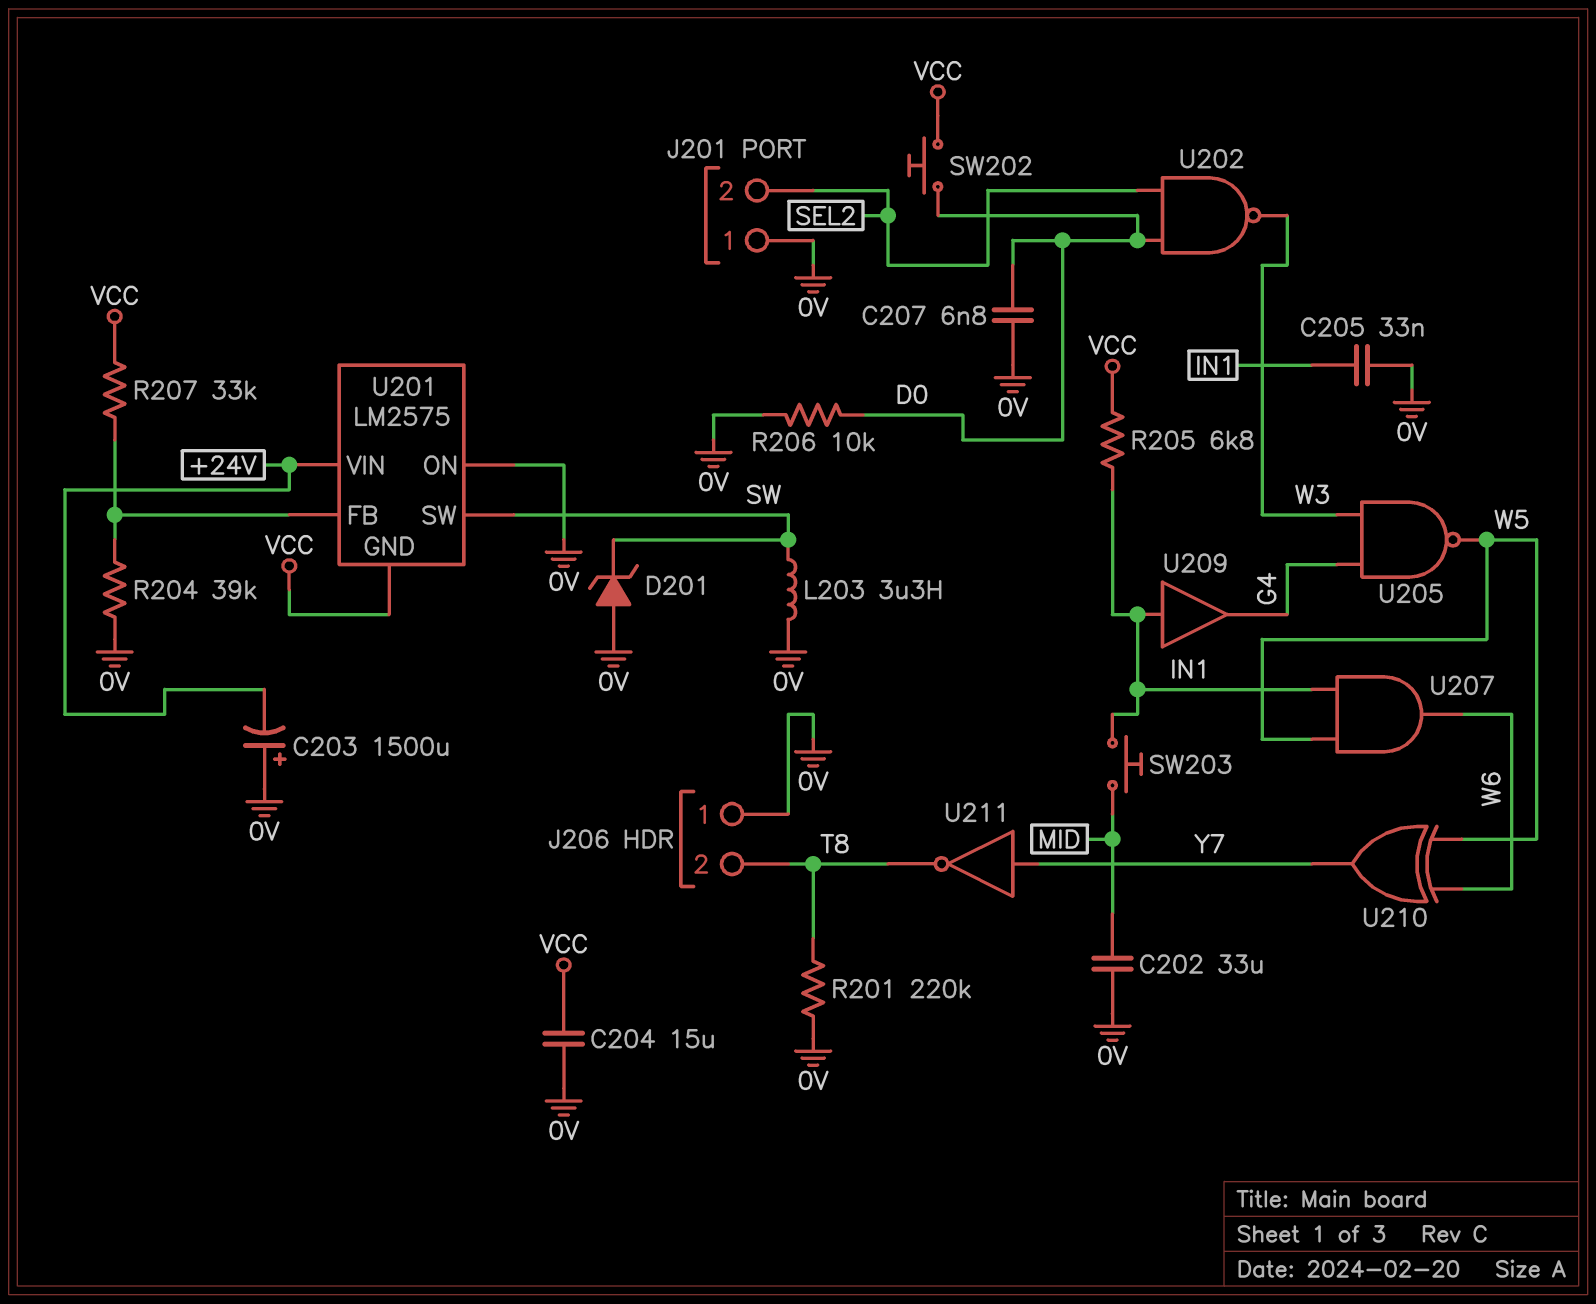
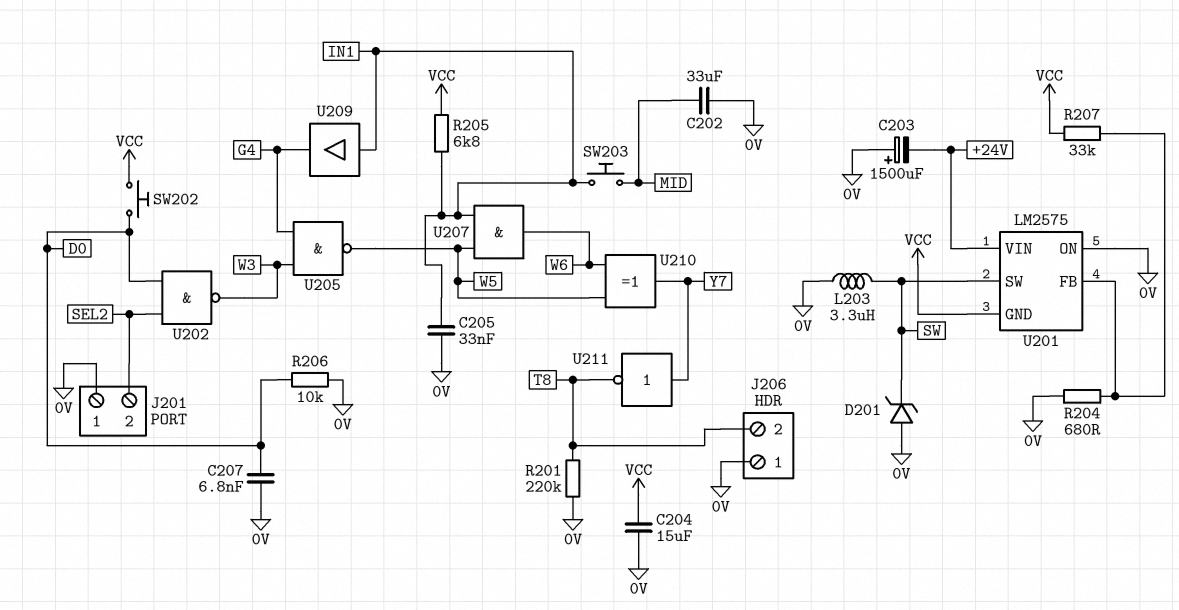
R204: 39k (0V, U201/FB) -> 680 (0V, U201/FB)

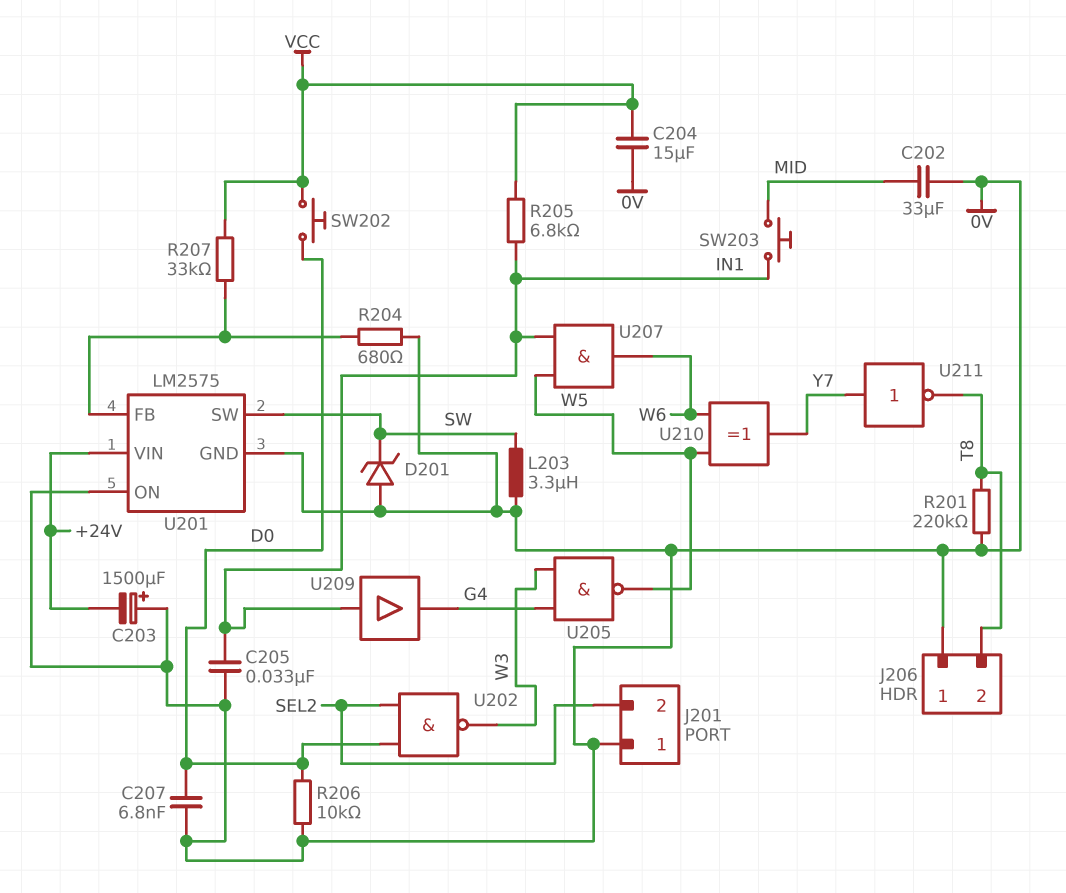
U201 pin GND: VCC -> 0V

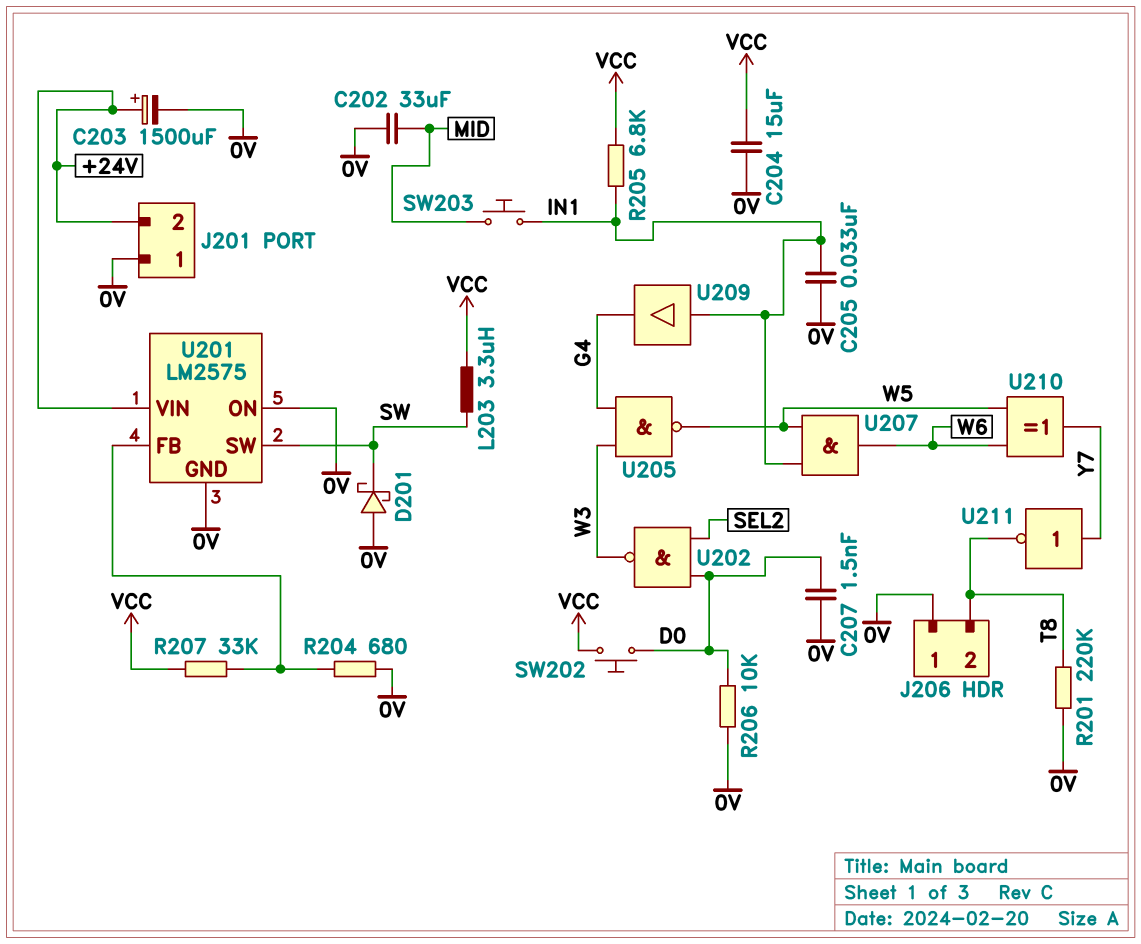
C203: 1500uF (plus 0V, minus +24V) -> 1500uF (plus +24V, minus 0V)
C207: 6.8nF (0V, D0) -> 1.5nF (0V, D0)
D201: zener (A 0V, K SW) -> schottky (A 0V, K SW)
J201 pin 2: SEL2 -> +24V
L203: 3.3uH (0V, SW) -> 3.3uH (SW, VCC)

